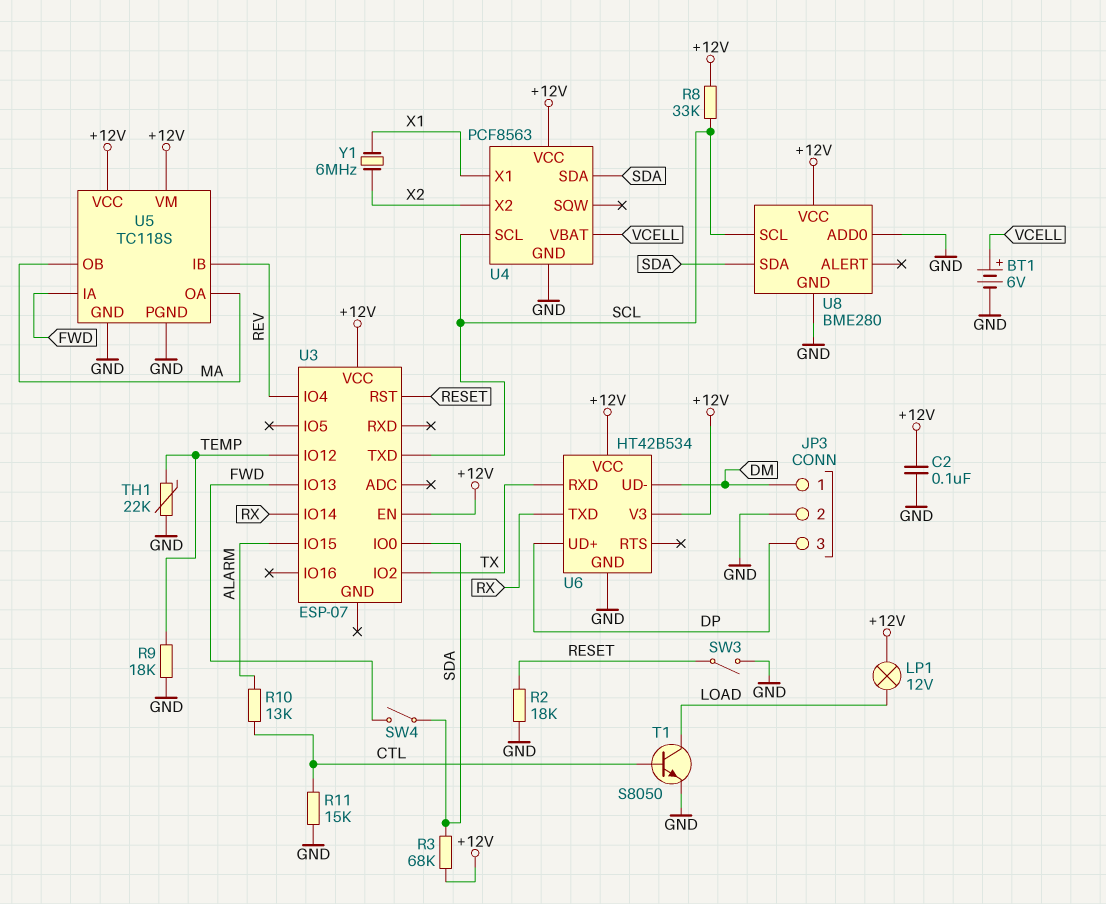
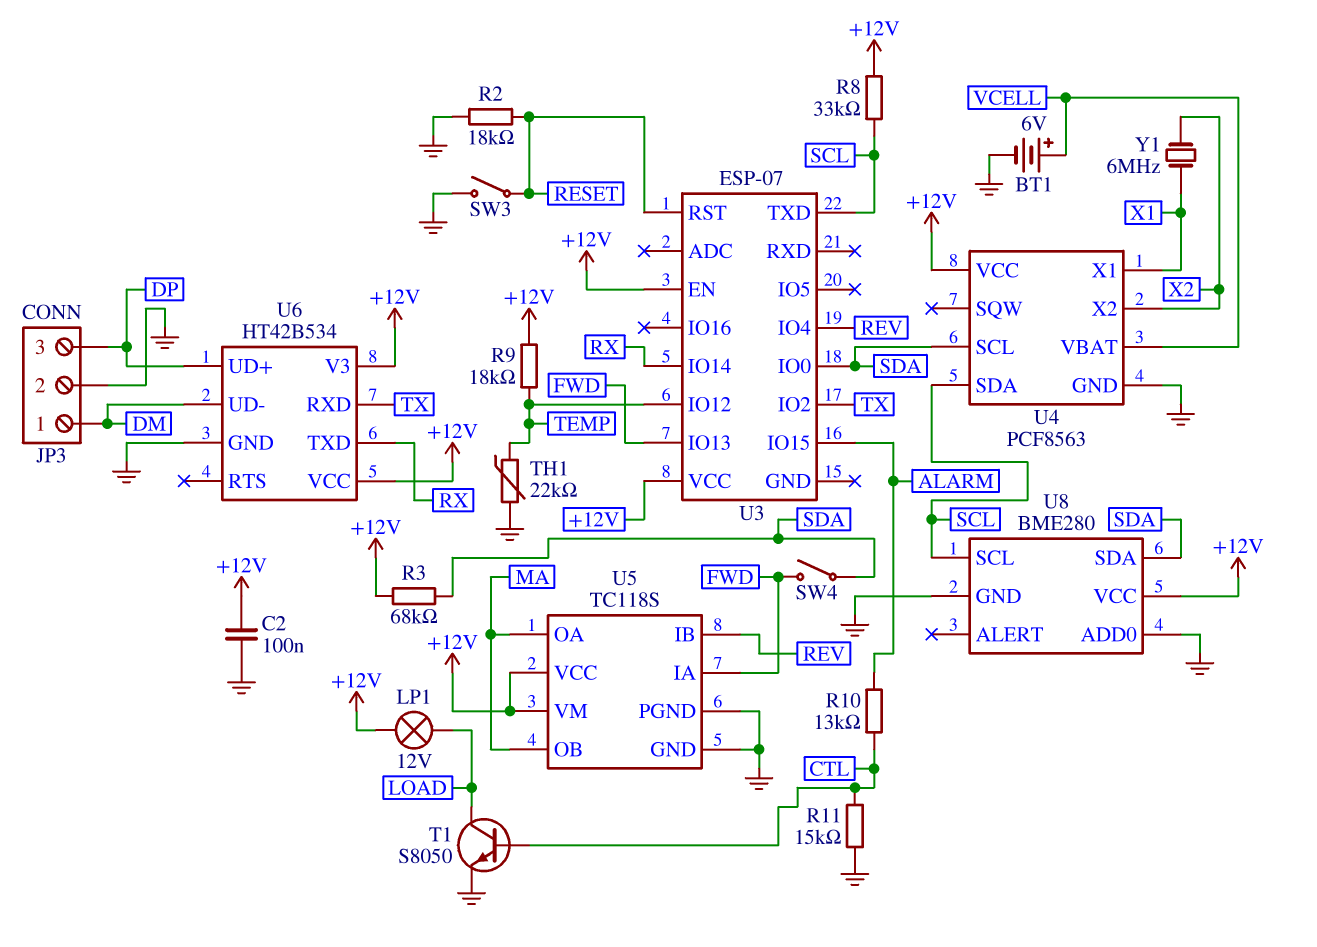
R9: 18k (GND, TEMP) -> 18k (+12V, TEMP)
U4 pin SCL: SCL -> SDA
U4 pin SDA: SDA -> SCL

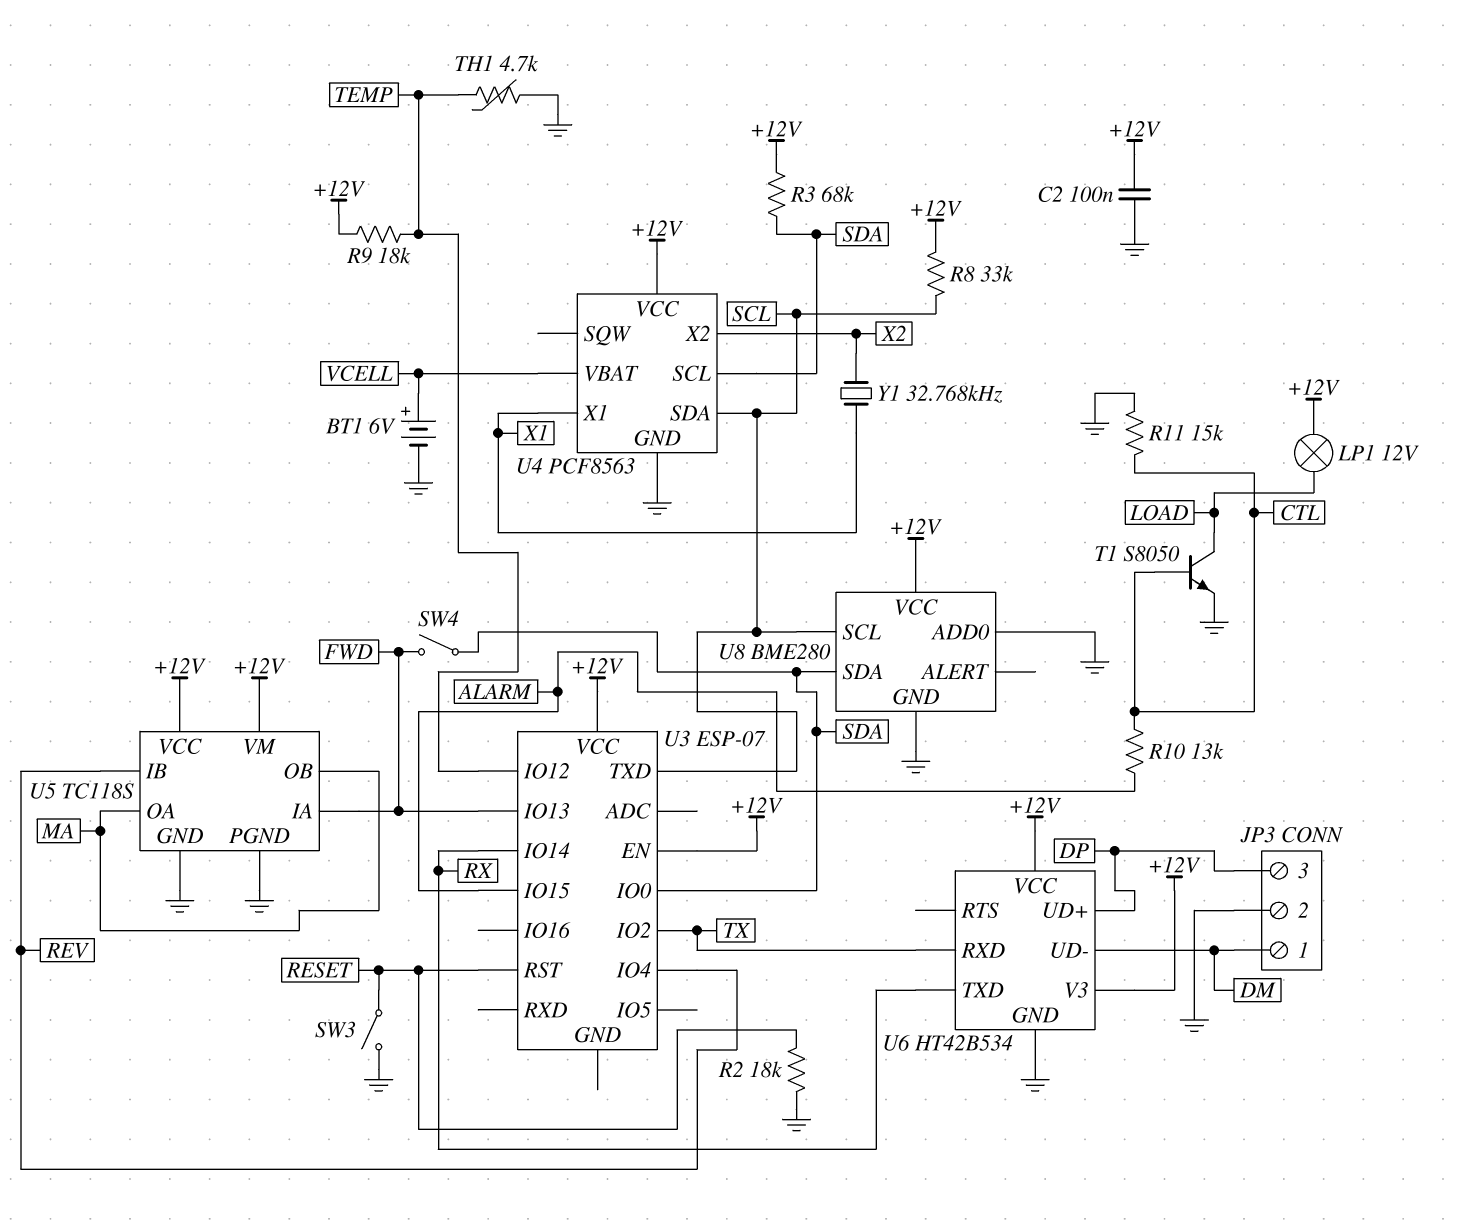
TH1: 22k (GND, TEMP) -> 4.7k (GND, TEMP)
Y1: 6MHz (X1, X2) -> 32.768kHz (X1, X2)

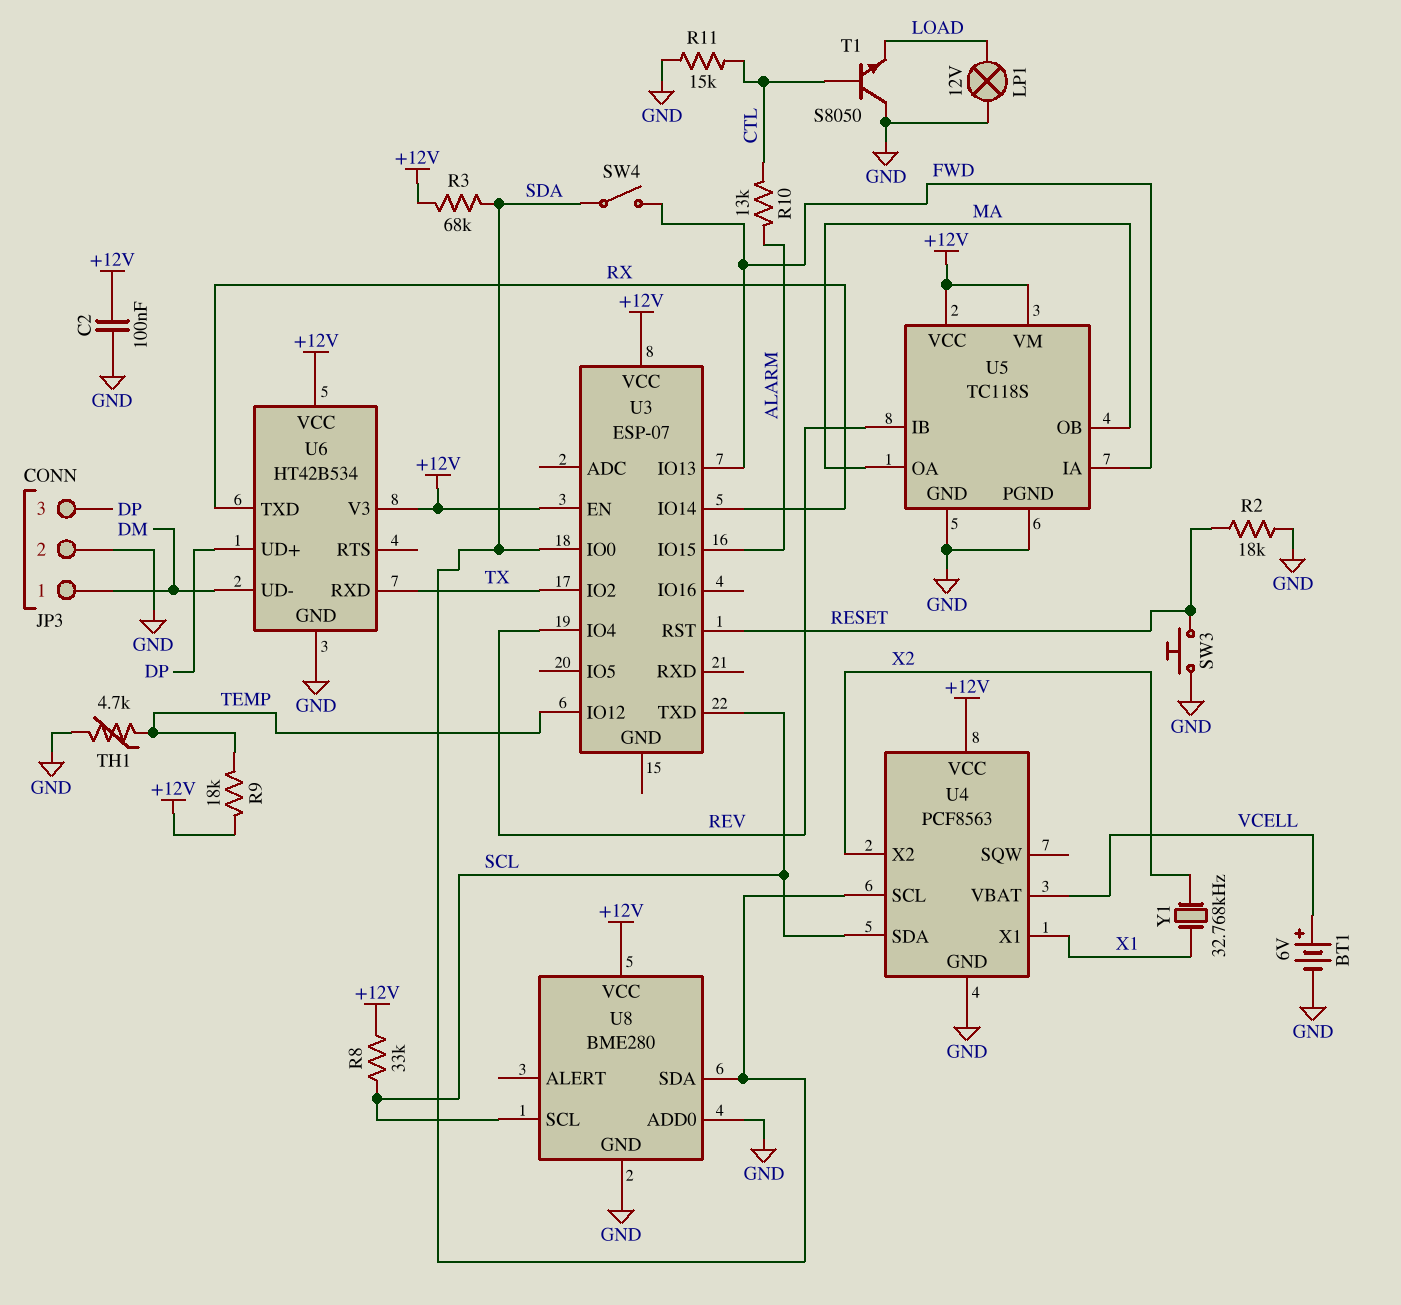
LP1: lamp 12V (+12V, LOAD) -> lamp 12V (GND, LOAD)
SW3: switch (GND, RESET) -> button (GND, RESET)
T1: NPN S8050 (B CTL, C LOAD, E GND) -> NPN S8050 (B CTL, C GND, E LOAD)

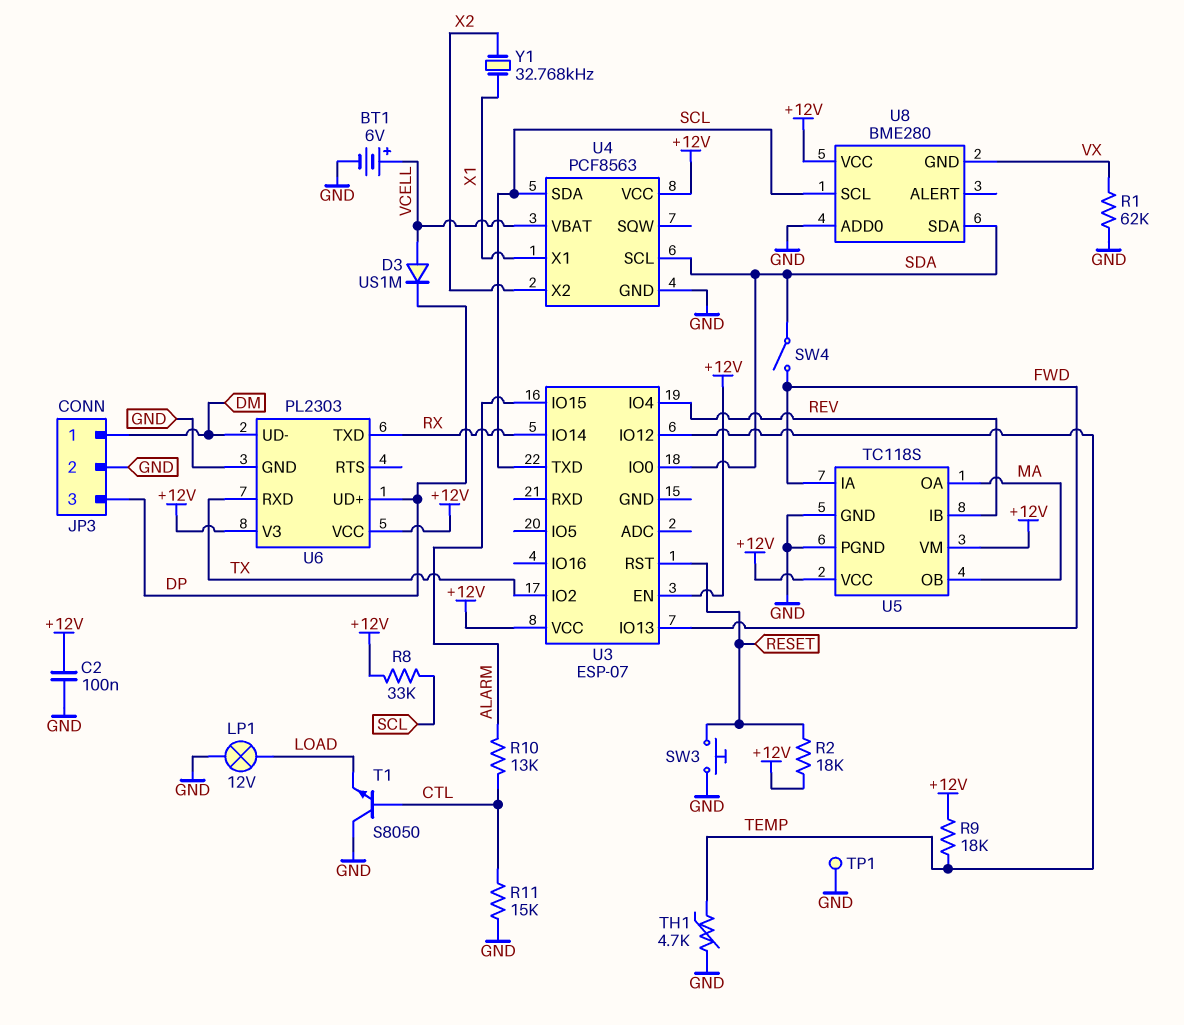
D3: none -> diode US1M (A VCELL, K DP)
R1: none -> 62k (GND, VX)
R2: 18k (GND, RESET) -> 18k (+12V, RESET)
R3: 68k (+12V, SDA) -> none
TP1: none -> test point (GND)
U6: HT42B534 -> PL2303
U8 pin GND: GND -> VX

